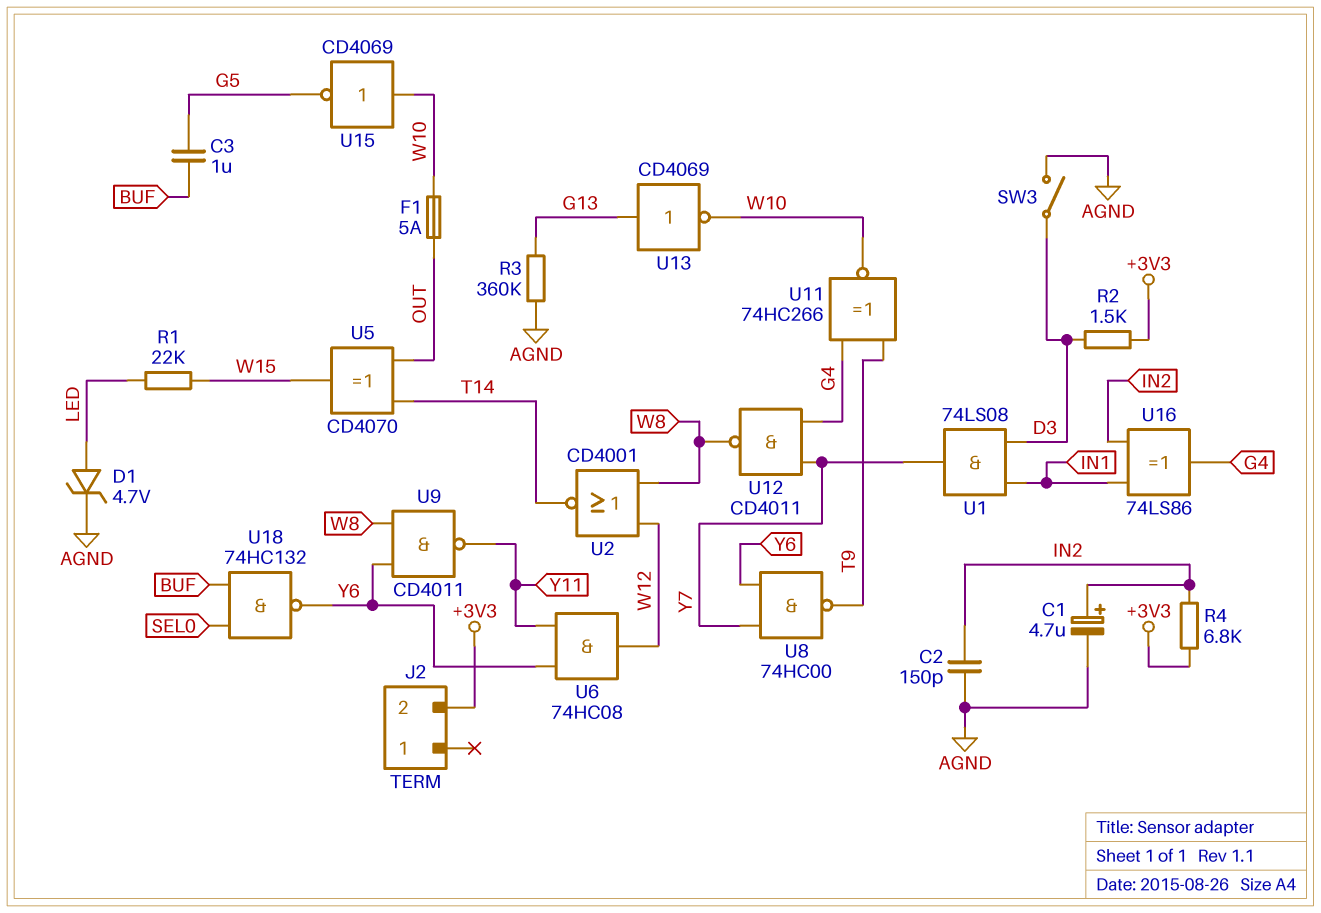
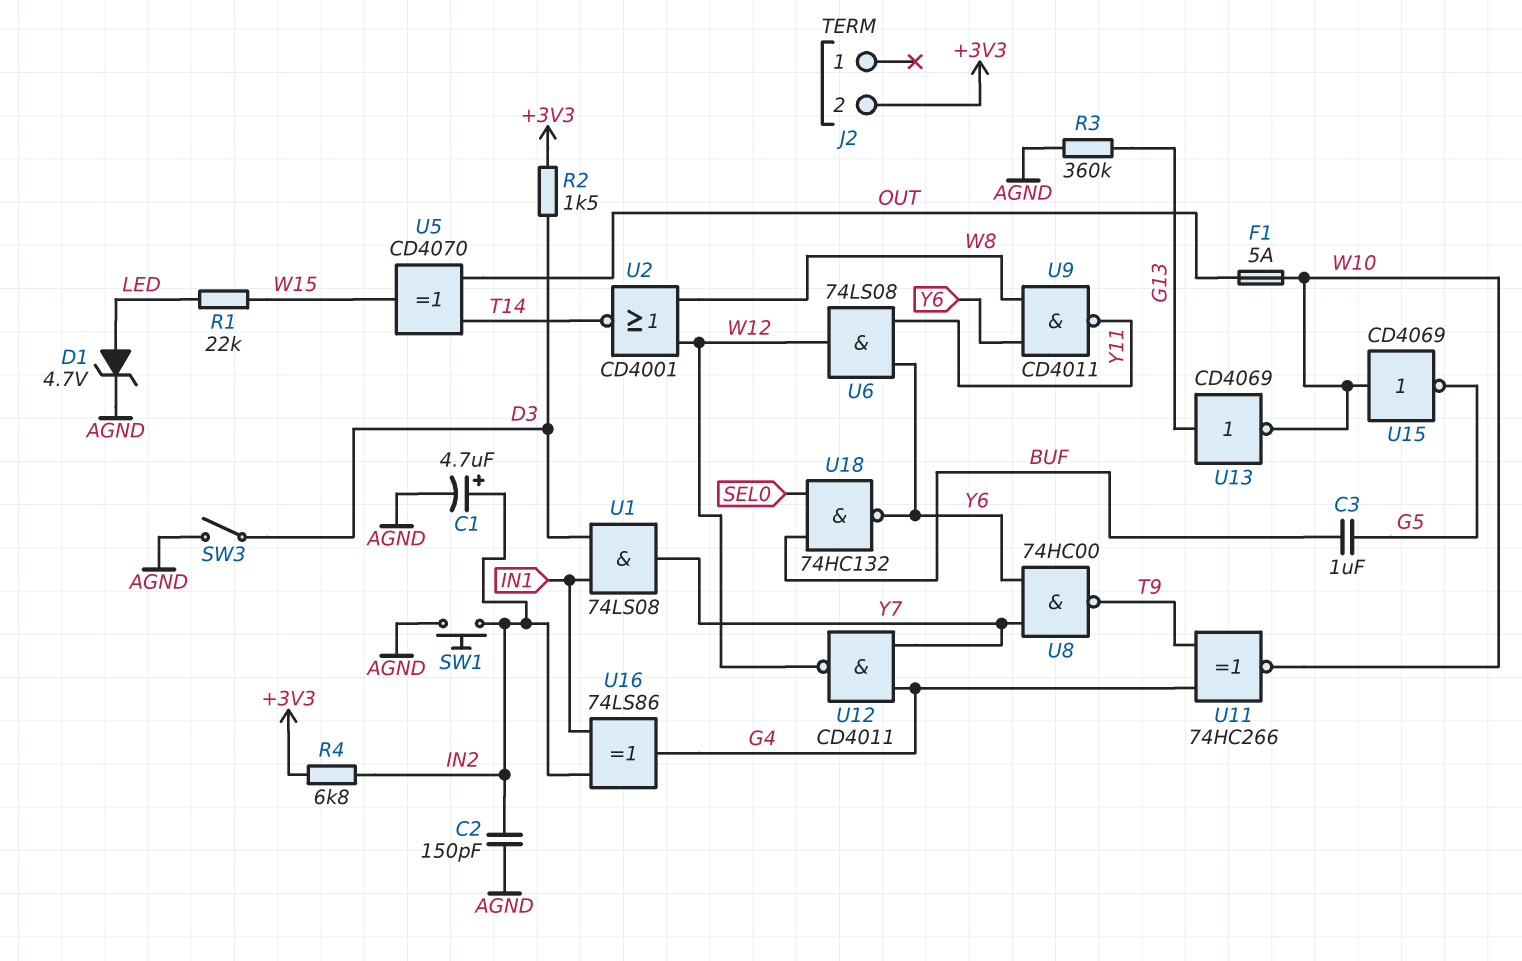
SW1: none -> button (AGND, IN2)
U6: AND 74HC08 (in Y6, in Y11, out W12) -> AND 74LS08 (in Y6, in Y11, out W12)
U12: NAND CD4011 (in G4, in Y7, out W8) -> NAND CD4011 (in G4, in Y7, out W12)

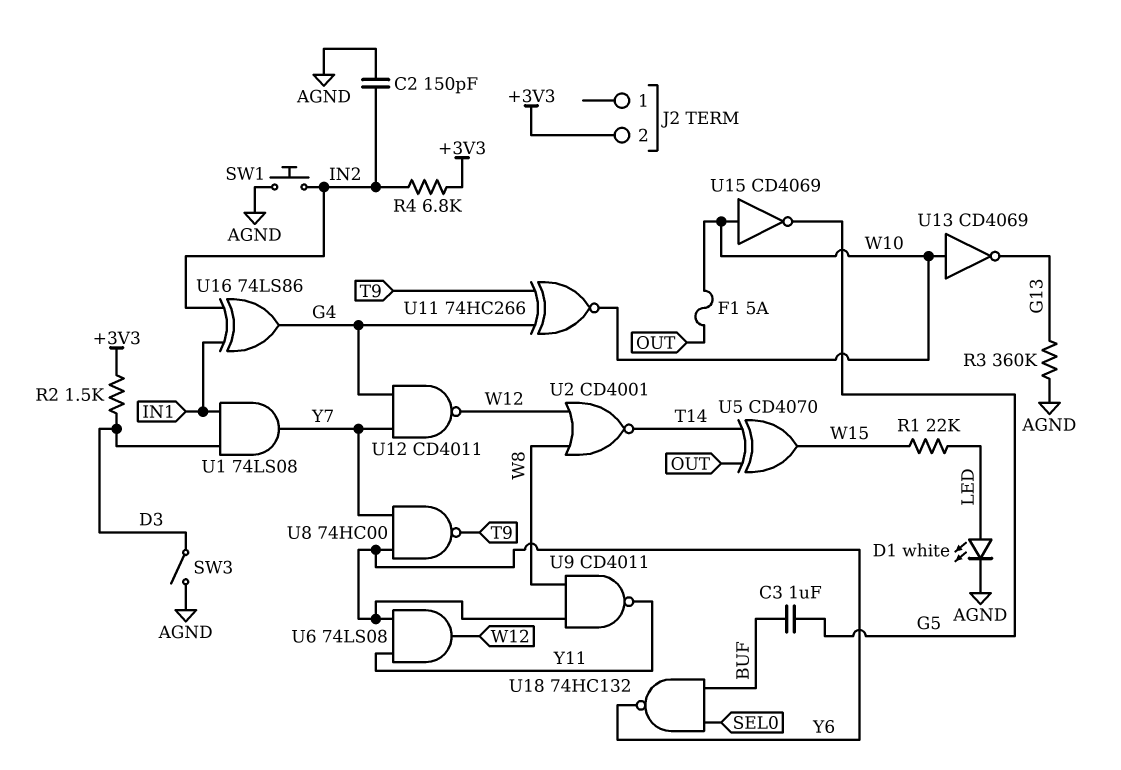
C1: 4.7uF (plus IN2, minus AGND) -> none
D1: zener 4.7V (A LED, K AGND) -> LED white (A LED, K AGND)
U13: NOT CD4069 (in G13, out W10) -> NOT CD4069 (in W10, out G13)

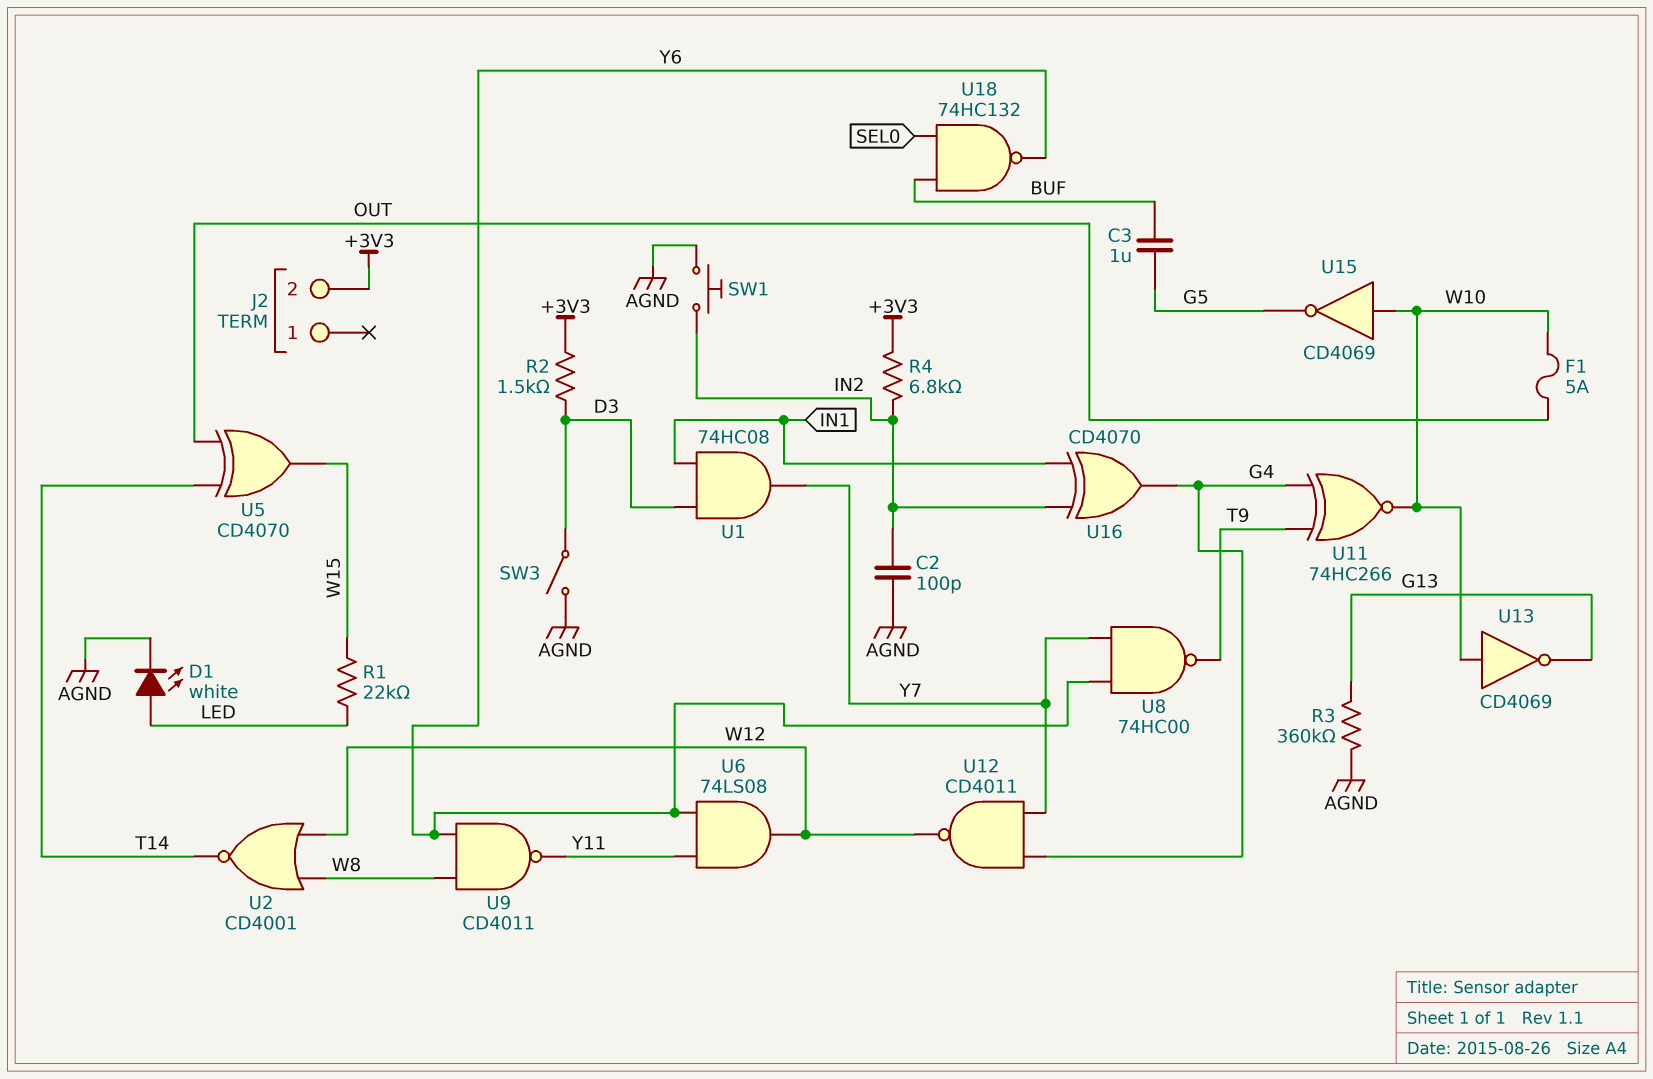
C2: 150pF (AGND, IN2) -> 100pF (AGND, IN2)
U1: AND 74LS08 (in D3, in IN1, out Y7) -> AND 74HC08 (in D3, in IN1, out Y7)
U16: XOR 74LS86 (in IN1, in IN2, out G4) -> XOR CD4070 (in IN1, in IN2, out G4)

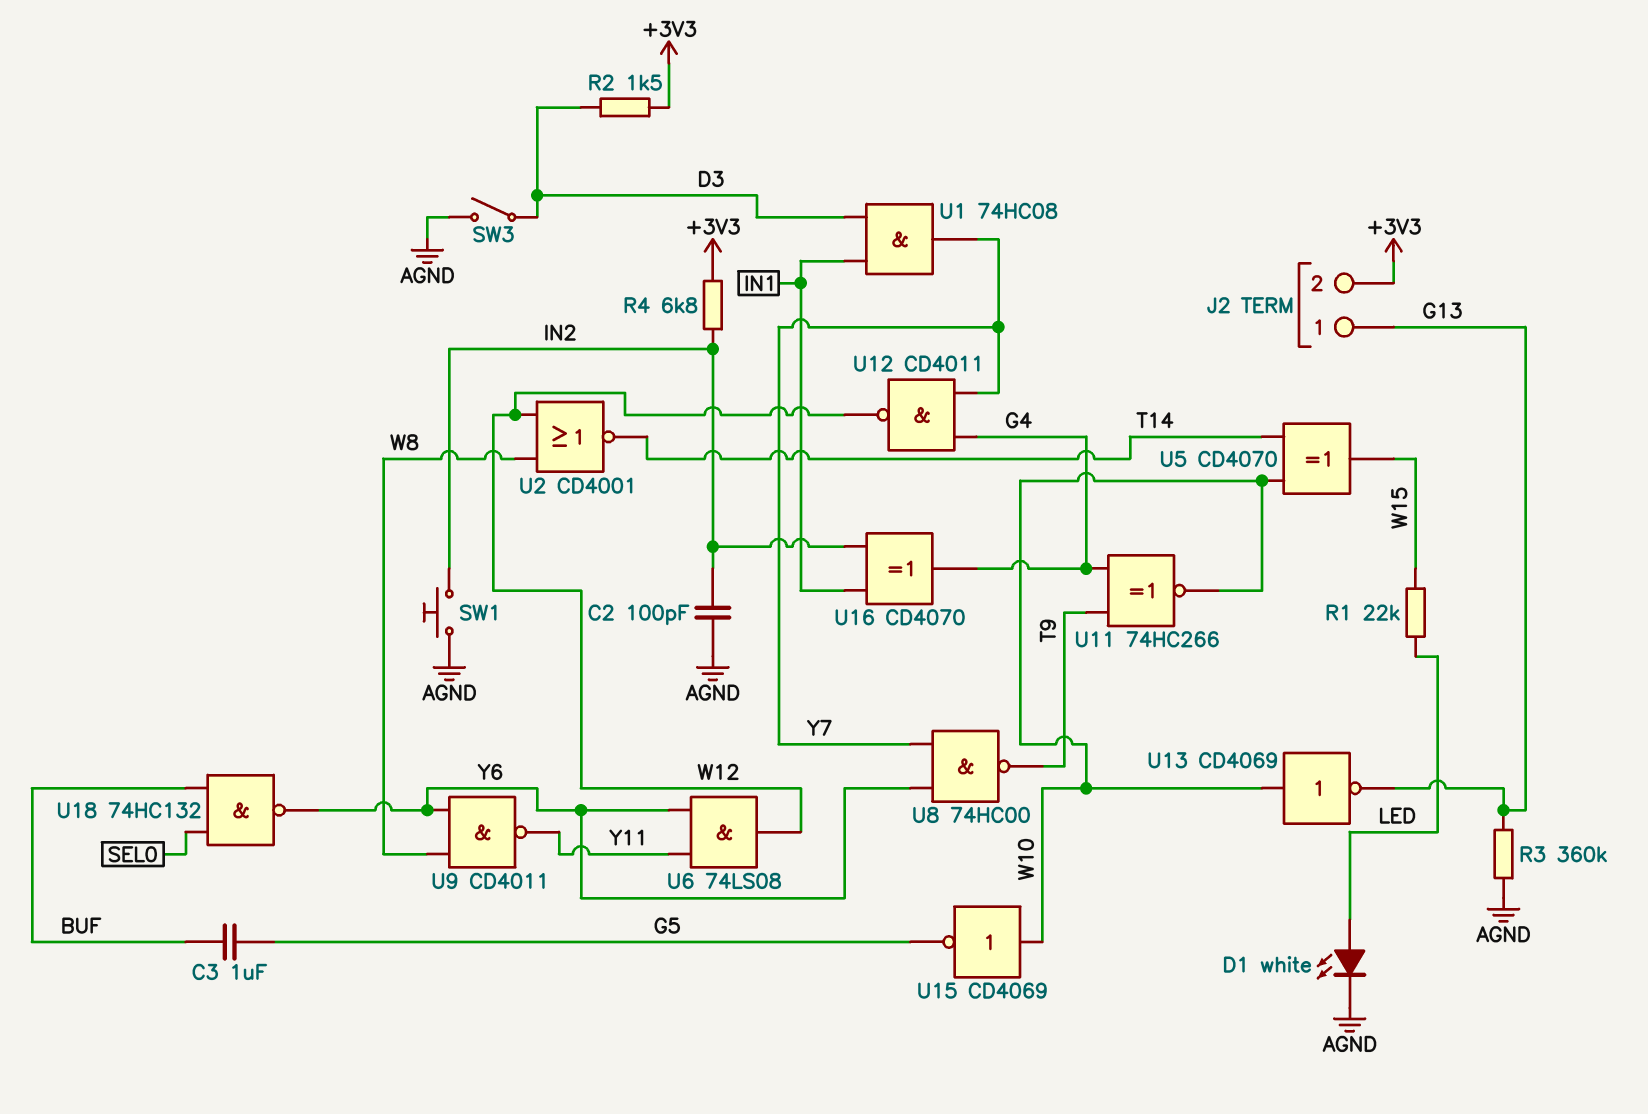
F1: 5A (OUT, W10) -> none
J2 pin 1: none -> G13
U5: XOR CD4070 (in OUT, in T14, out W15) -> XOR CD4070 (in T14, in W10, out W15)

